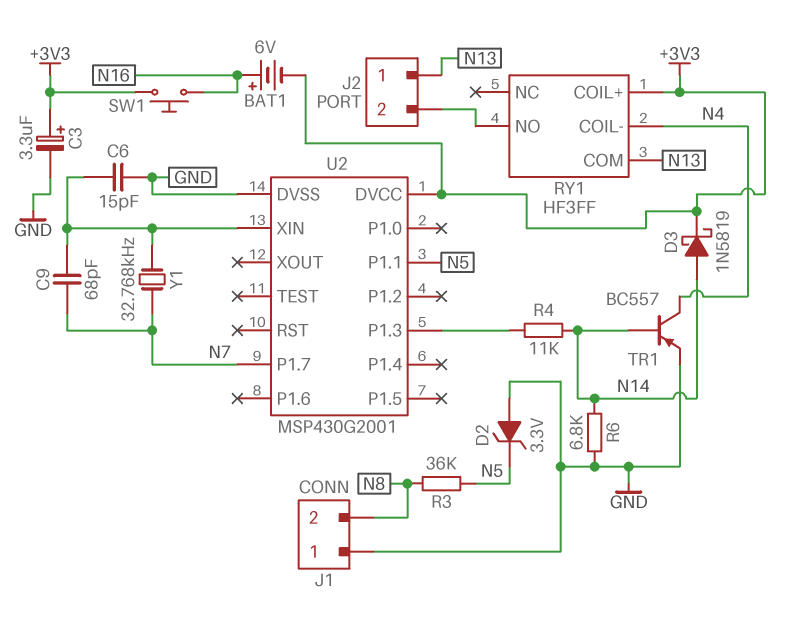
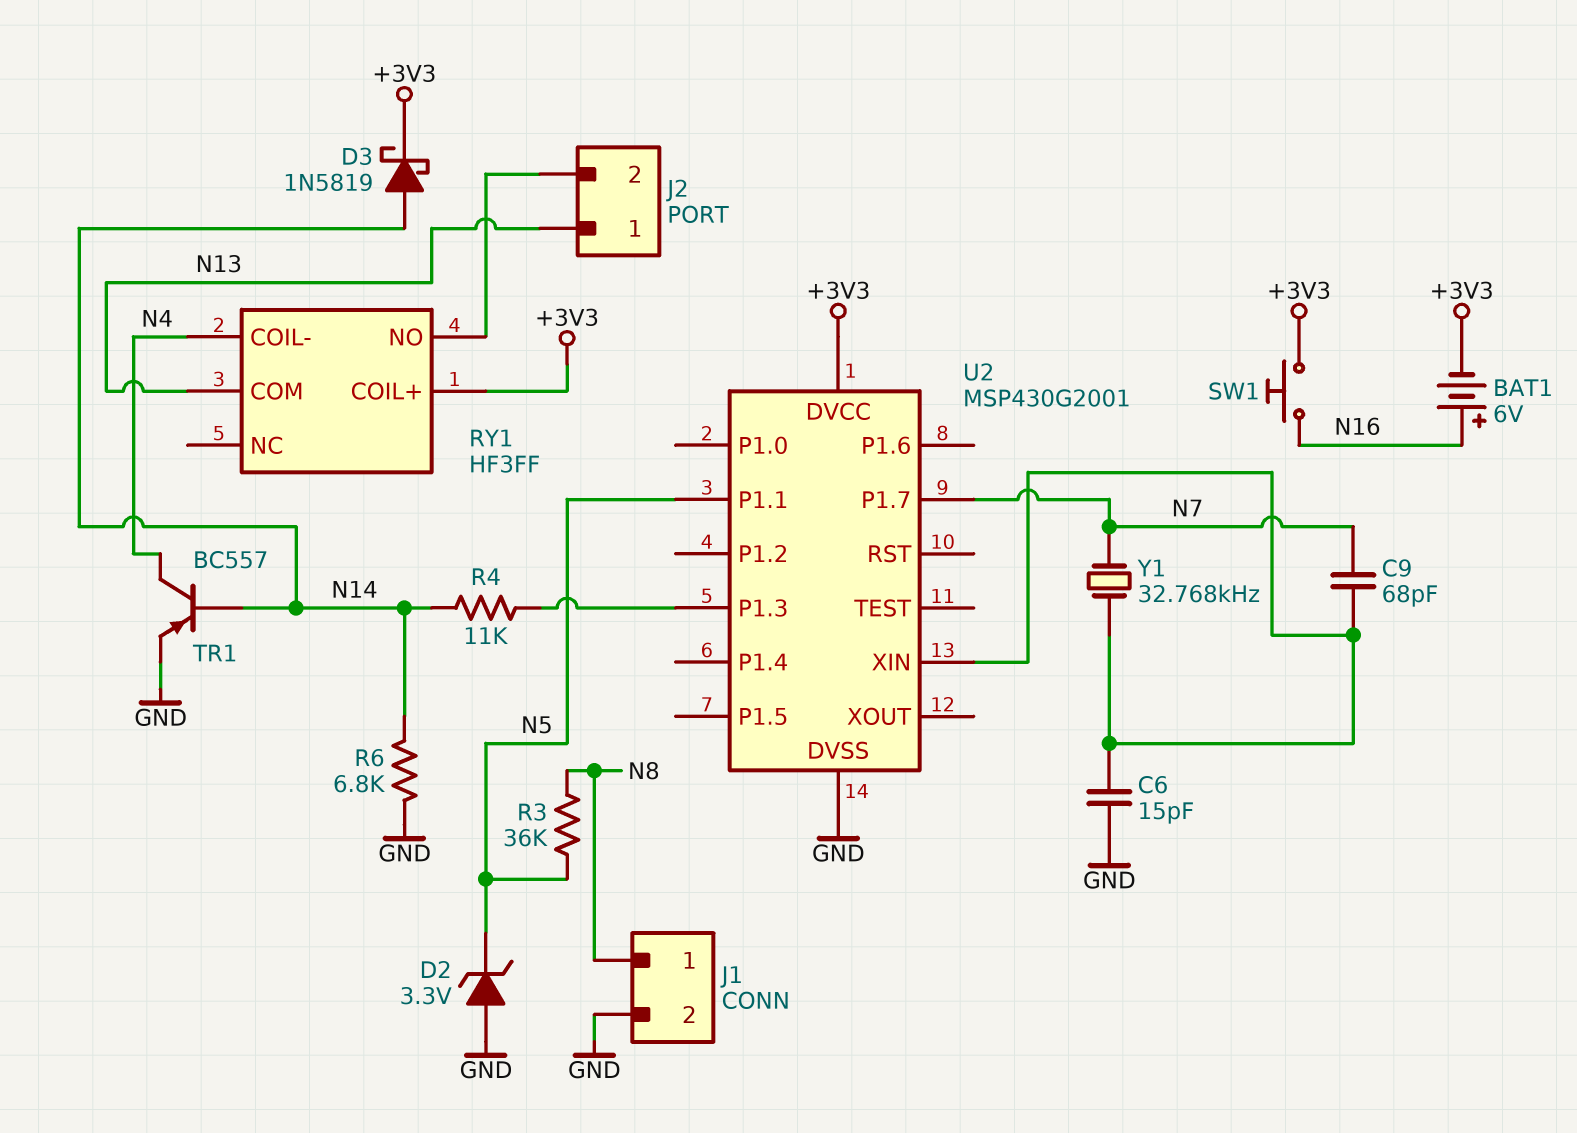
C3: 3.3uF (plus +3V3, minus GND) -> none
J1 pin 1: GND -> N8
J1 pin 2: N8 -> GND

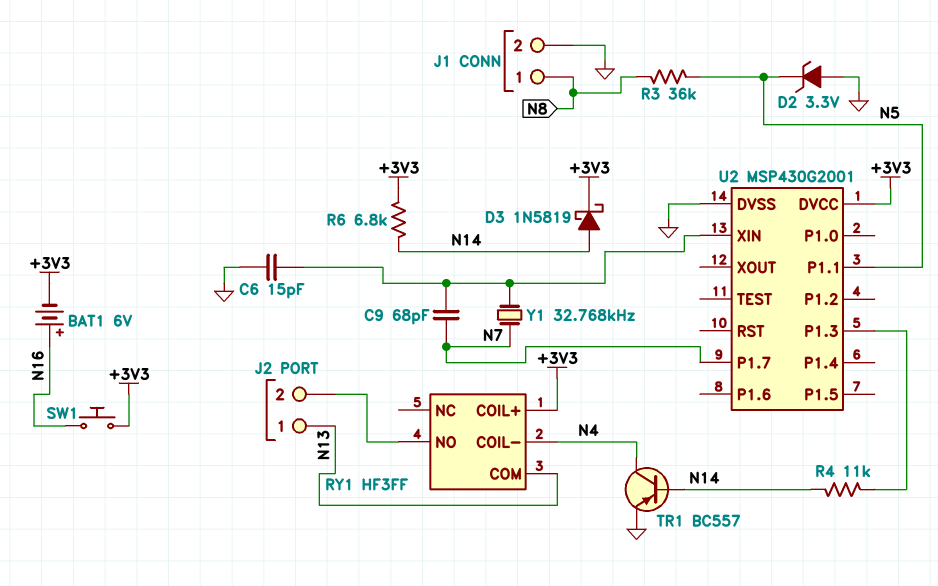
R6: 6.8k (GND, N14) -> 6.8k (+3V3, N14)

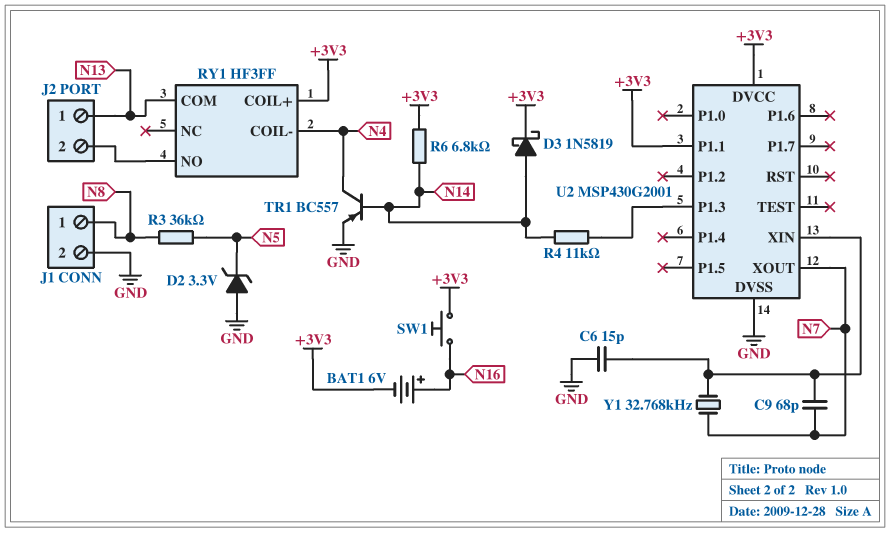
U2 pin P1.1: N5 -> +3V3
U2 pin P1.7: N7 -> none
U2 pin XOUT: none -> N7

